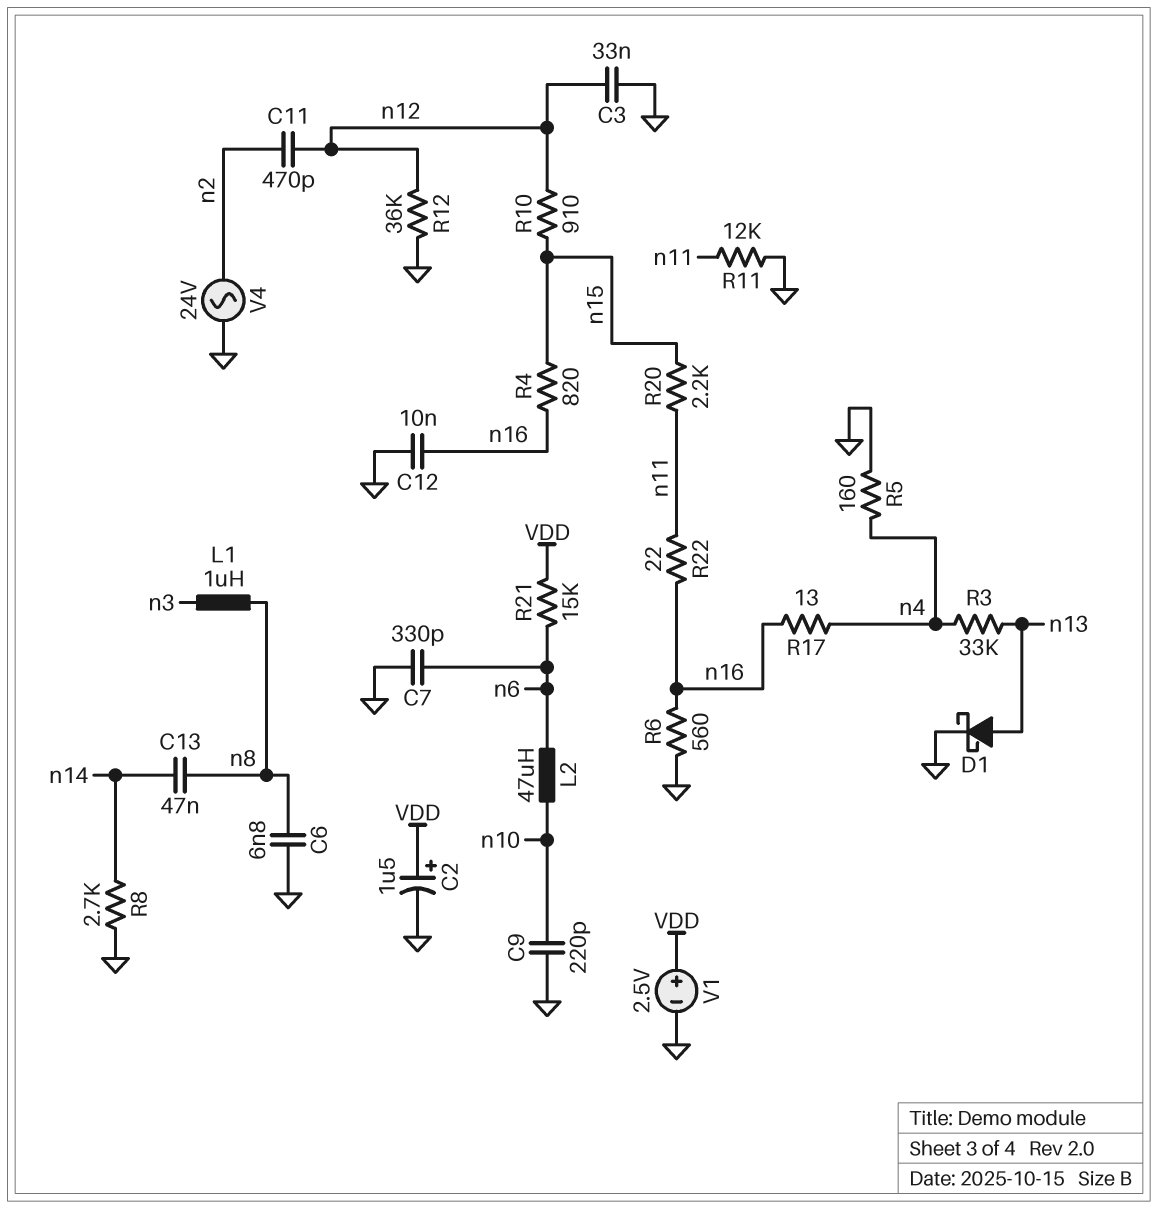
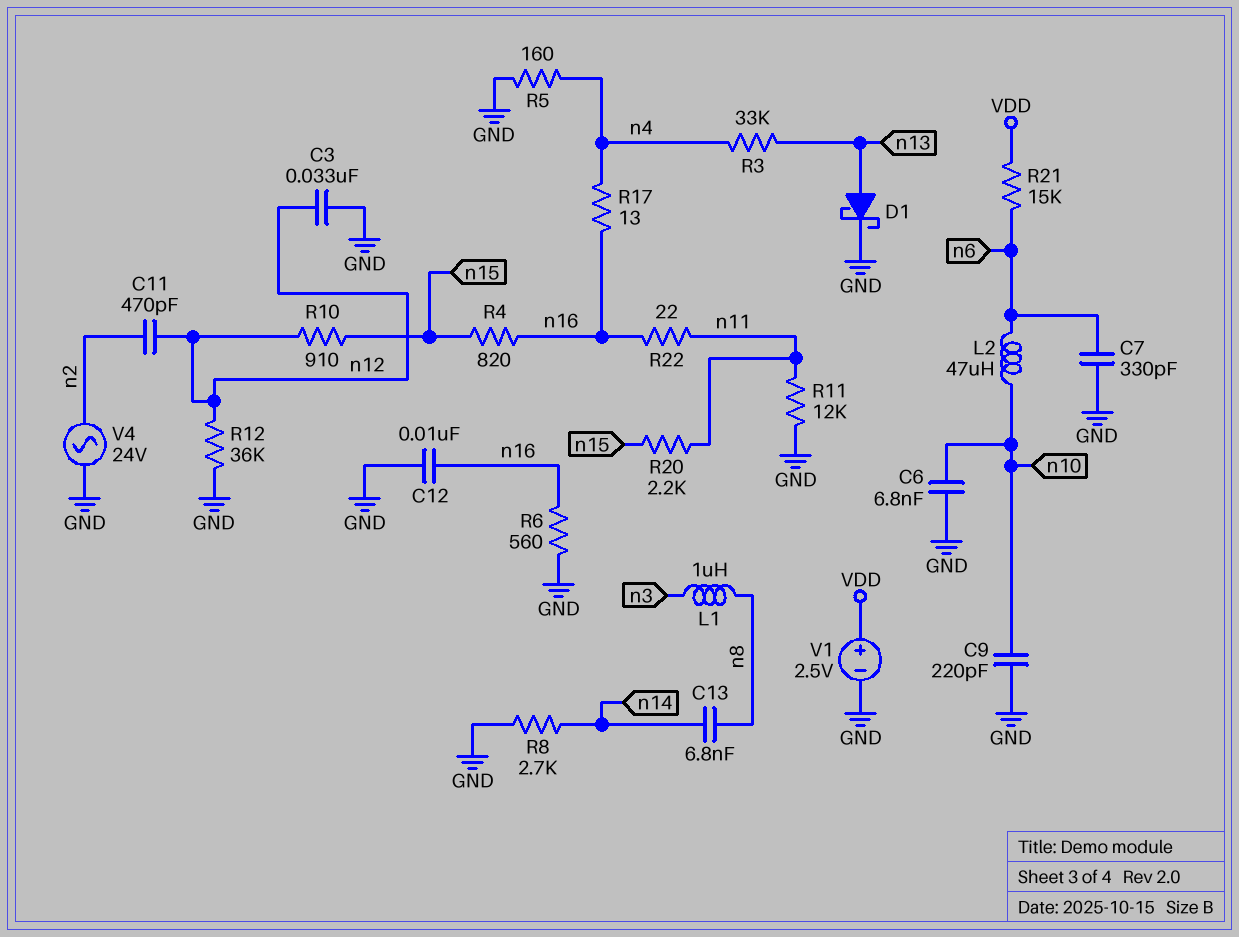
C2: 1.5uF (plus VDD, minus GND) -> none
C6: 6.8nF (GND, n8) -> 6.8nF (GND, n10)
C13: 47nF (n8, n14) -> 6.8nF (n8, n14)

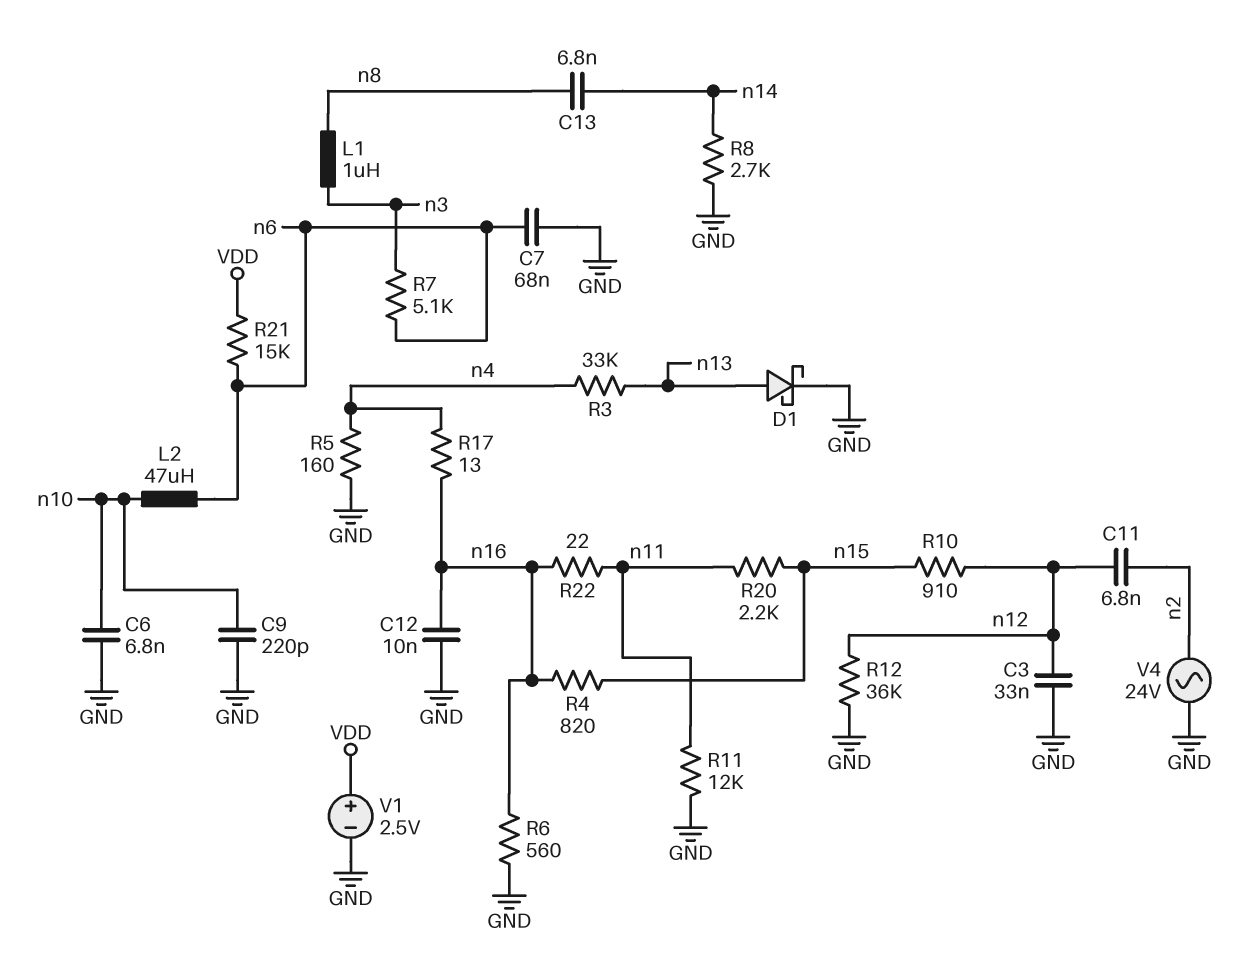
C7: 330pF (GND, n6) -> 68nF (GND, n6)
C11: 470pF (n2, n12) -> 6.8nF (n2, n12)
R7: none -> 5.1k (n3, n6)

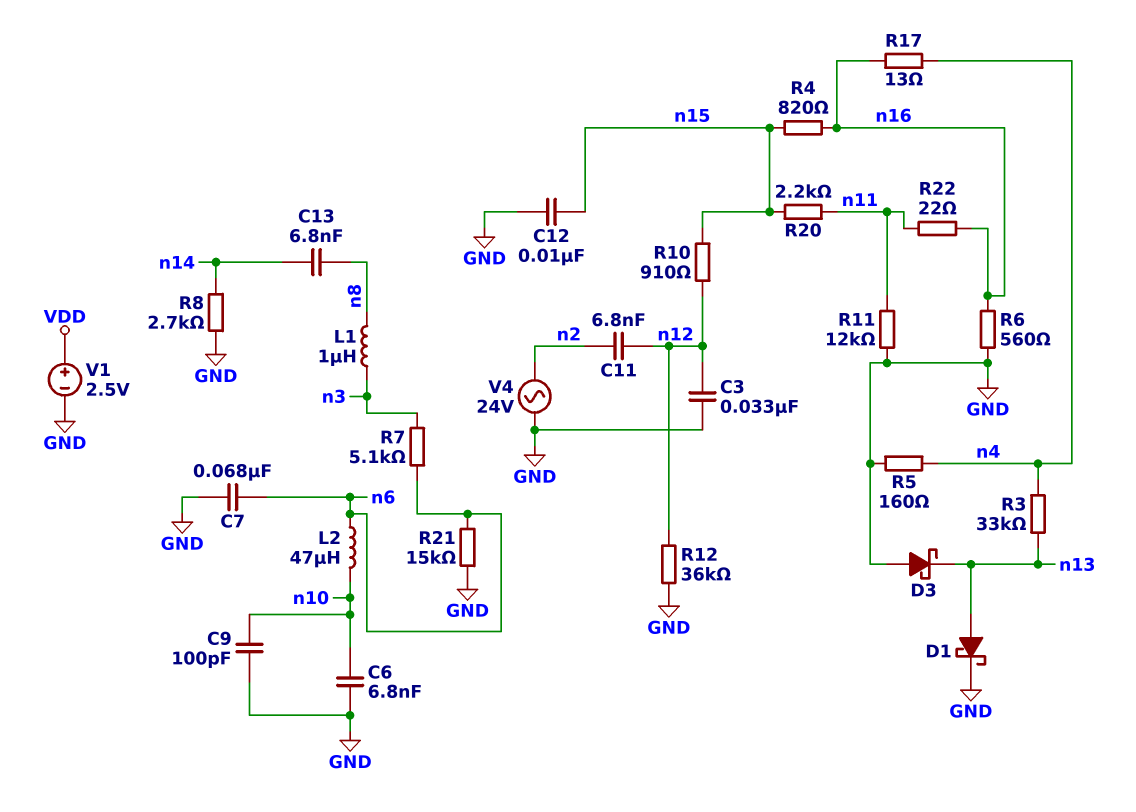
C9: 220pF (GND, n10) -> 100pF (GND, n10)
C12: 10nF (GND, n16) -> 10nF (GND, n15)
D3: none -> schottky (A GND, K n13)
R21: 15k (VDD, n6) -> 15k (GND, n6)

